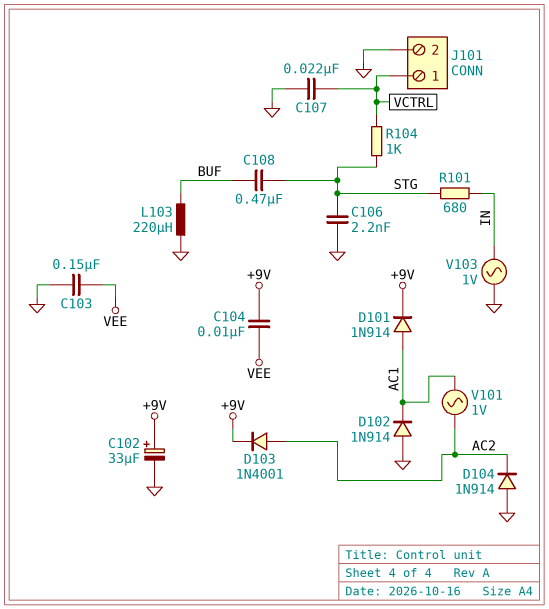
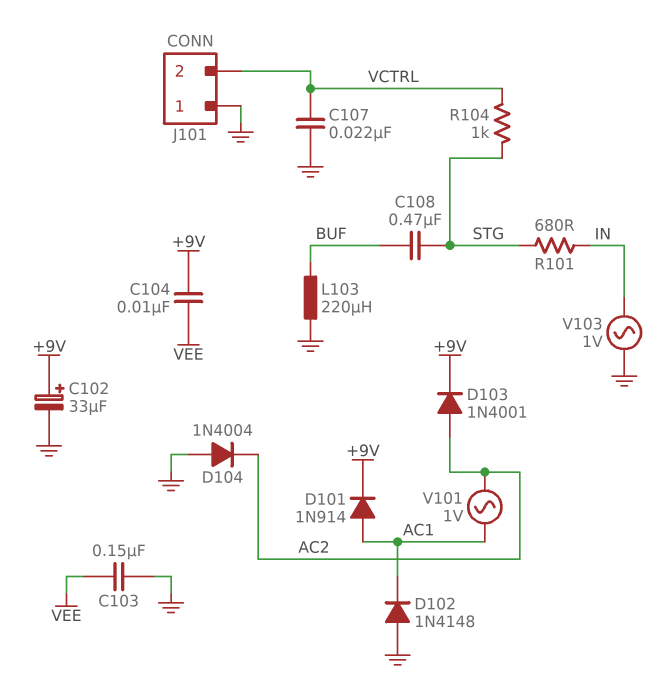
C106: 2.2nF (GND, STG) -> none
D102: diode 1N914 (A GND, K AC1) -> diode 1N4148 (A GND, K AC1)
D104: diode 1N914 (A GND, K AC2) -> diode 1N4004 (A GND, K AC2)
J101 pin 1: VCTRL -> GND
J101 pin 2: GND -> VCTRL

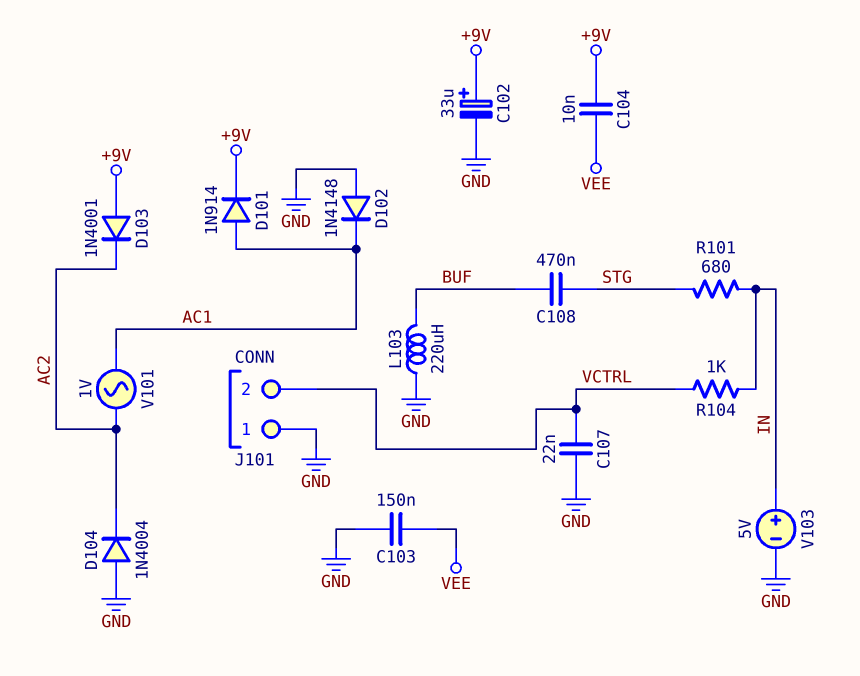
D103: diode 1N4001 (A AC2, K +9V) -> diode 1N4001 (A +9V, K AC2)
R104: 1k (STG, VCTRL) -> 1k (IN, VCTRL)
V103: AC 1V (GND, IN) -> 5V (plus IN, minus GND)

